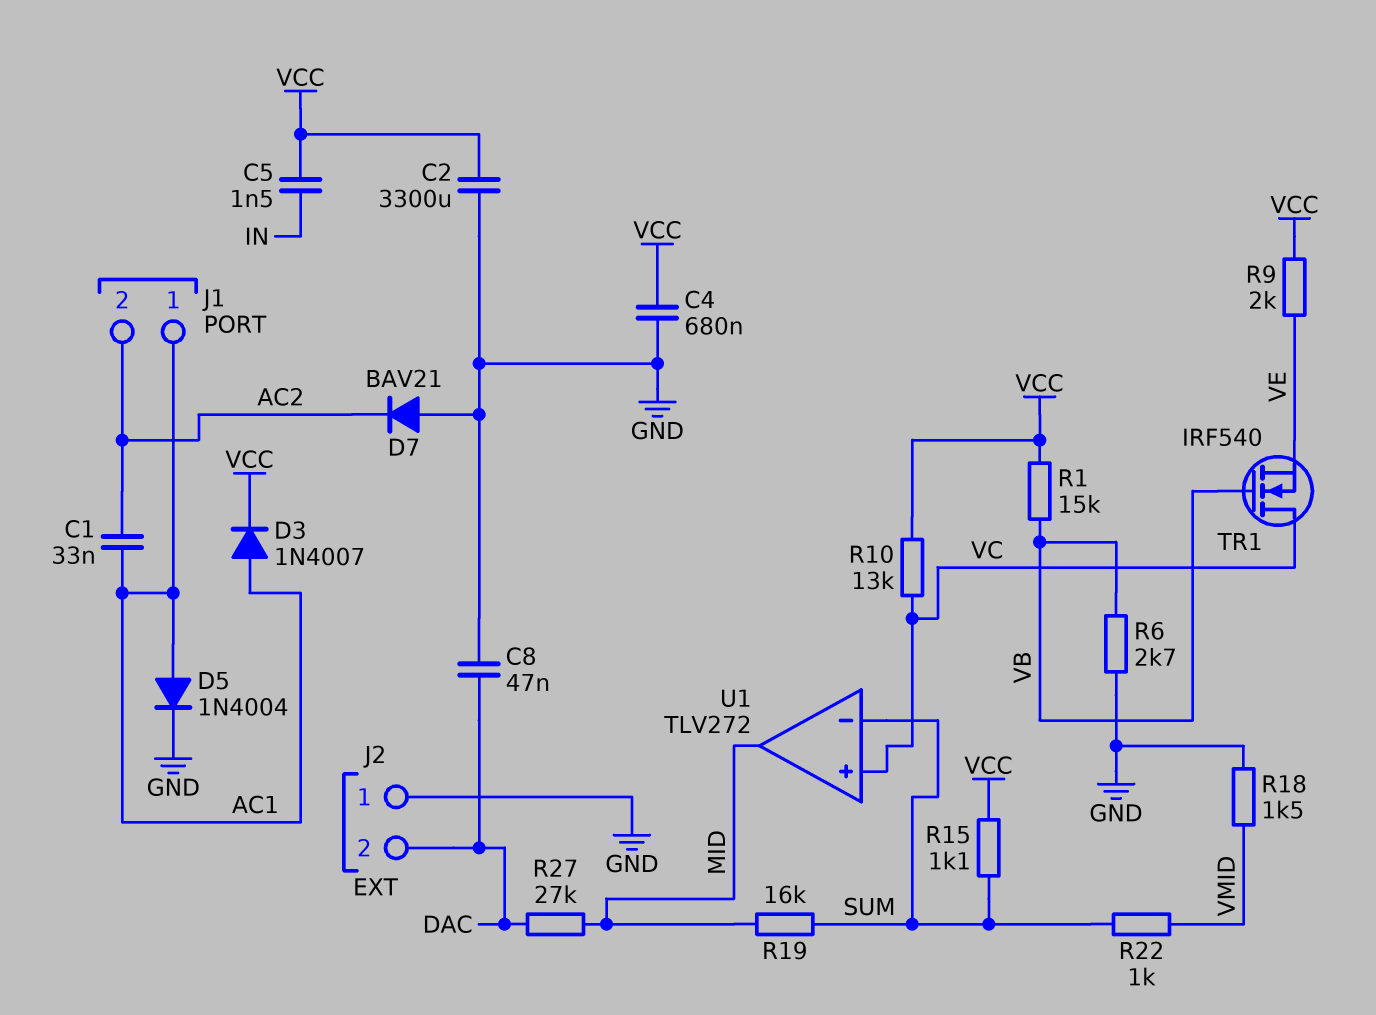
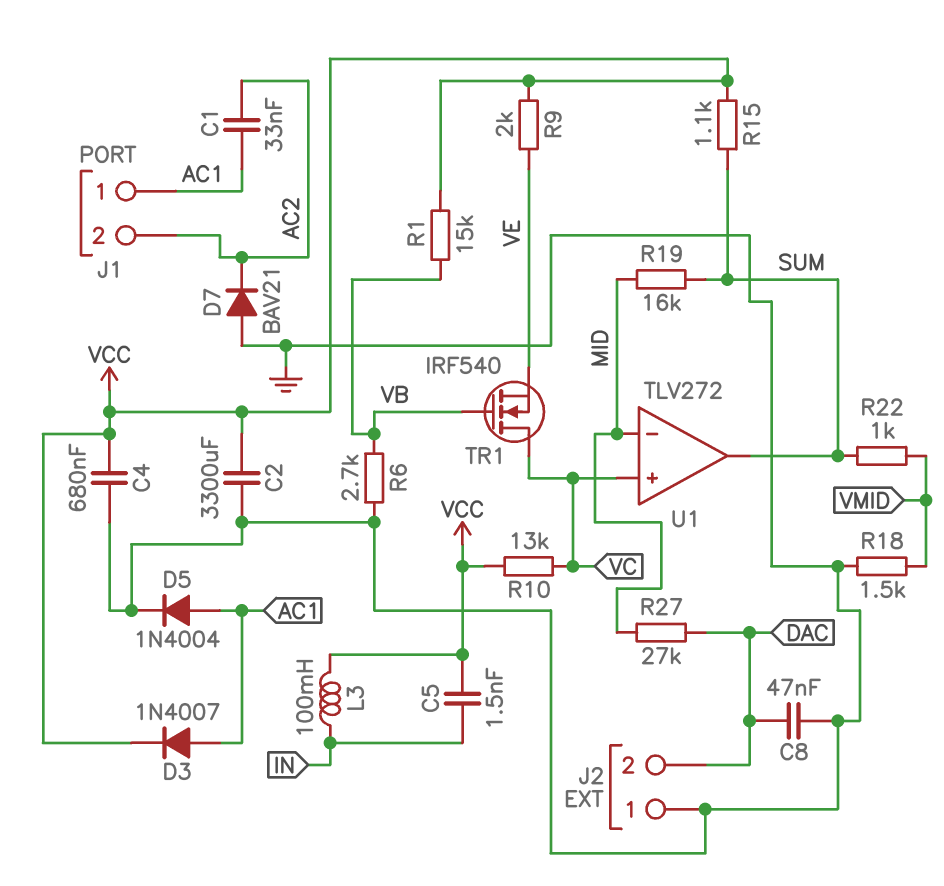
L3: none -> 100mH (IN, VCC)
U1 pin in-: SUM -> MID
U1 pin out: MID -> SUM

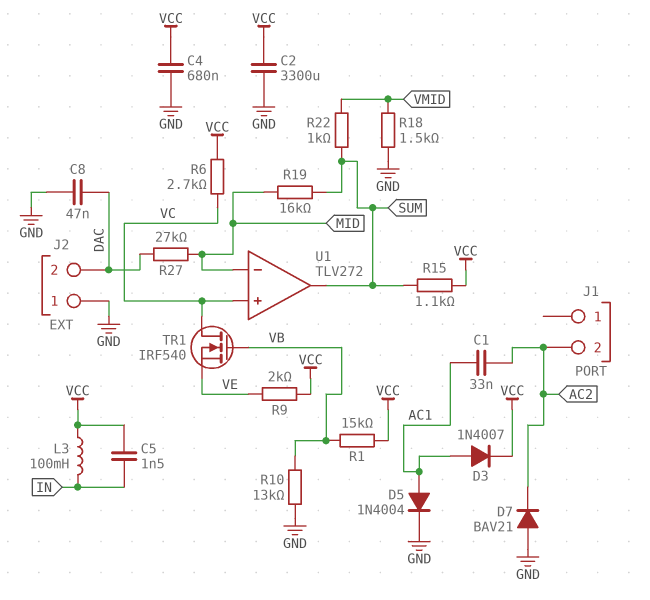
J1 pin 1: AC1 -> none
R6: 2.7k (GND, VB) -> 2.7k (VC, VCC)
R10: 13k (VC, VCC) -> 13k (GND, VB)

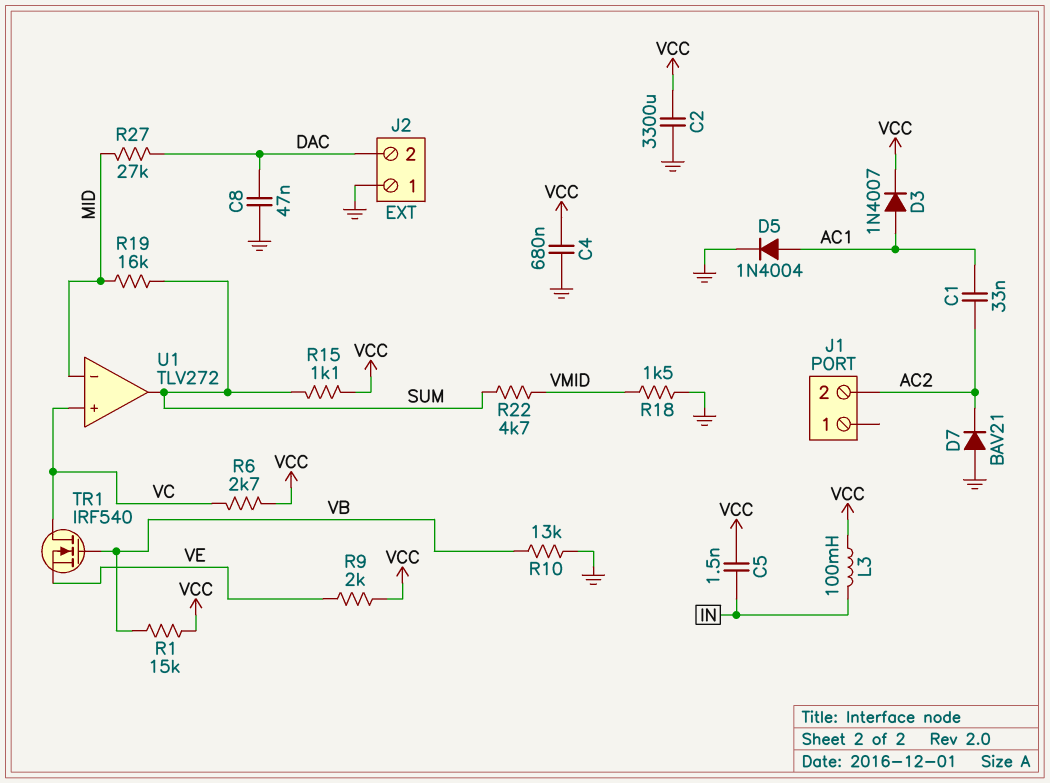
R22: 1k (SUM, VMID) -> 4.7k (SUM, VMID)

